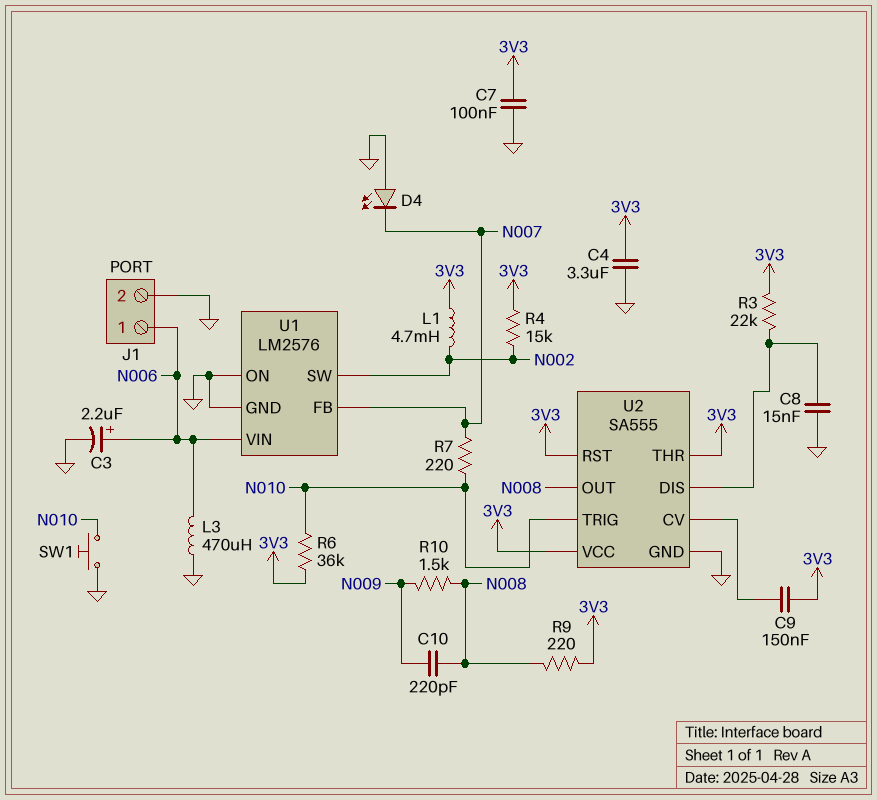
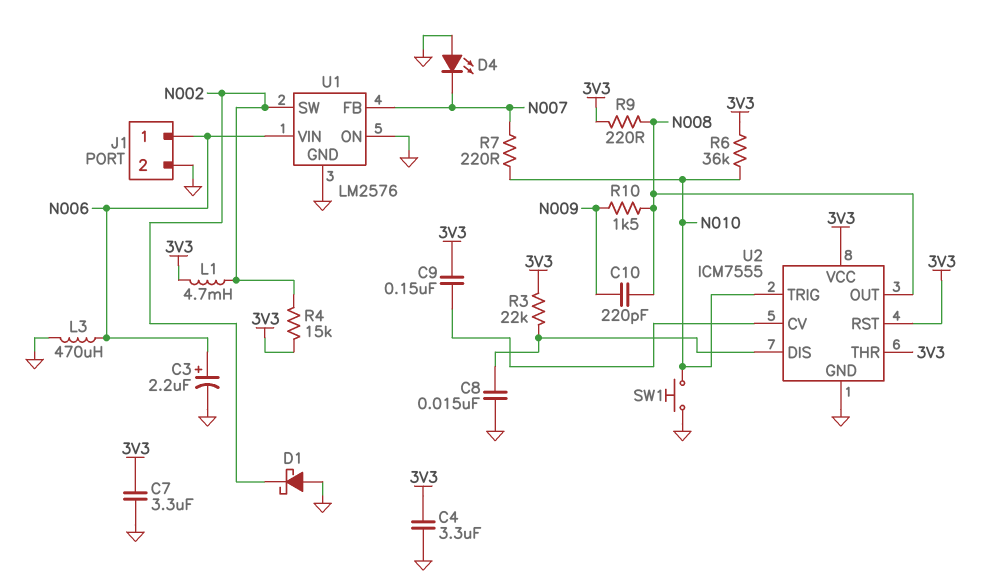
C7: 100nF (3V3, GND) -> 3.3uF (3V3, GND)
D1: none -> schottky (A GND, K N002)
U2: SA555 -> ICM7555

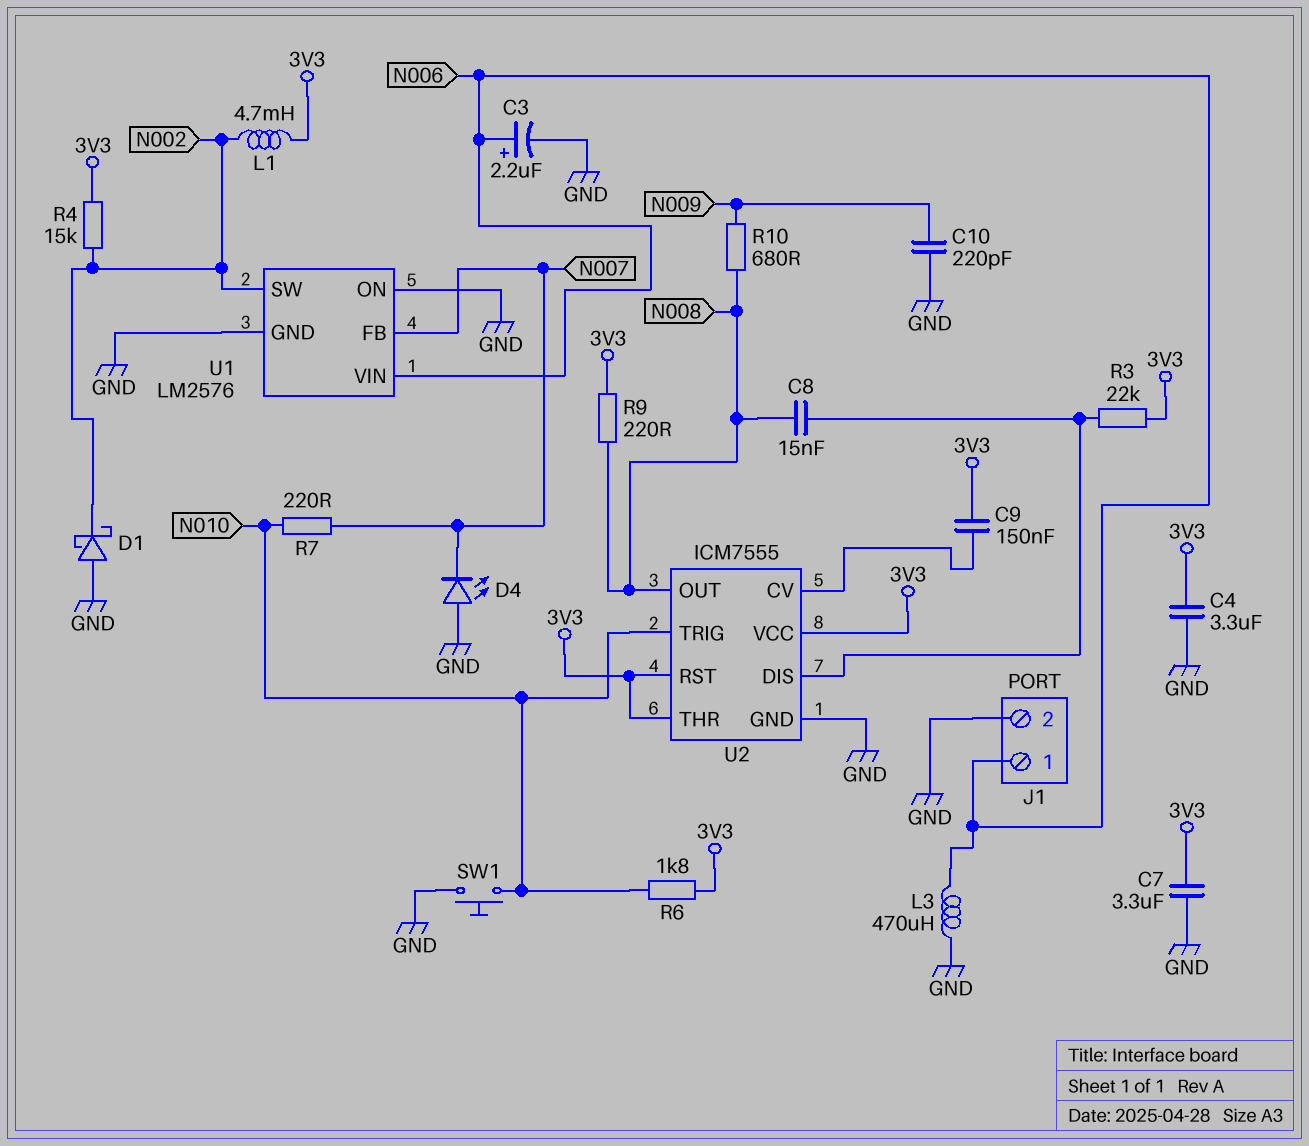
C8: 15nF (GND, U2/DIS) -> 15nF (N008, U2/DIS)
C10: 220pF (N008, N009) -> 220pF (GND, N009)
R6: 36k (3V3, N010) -> 1.8k (3V3, N010)
R10: 1.5k (N008, N009) -> 680 (N008, N009)

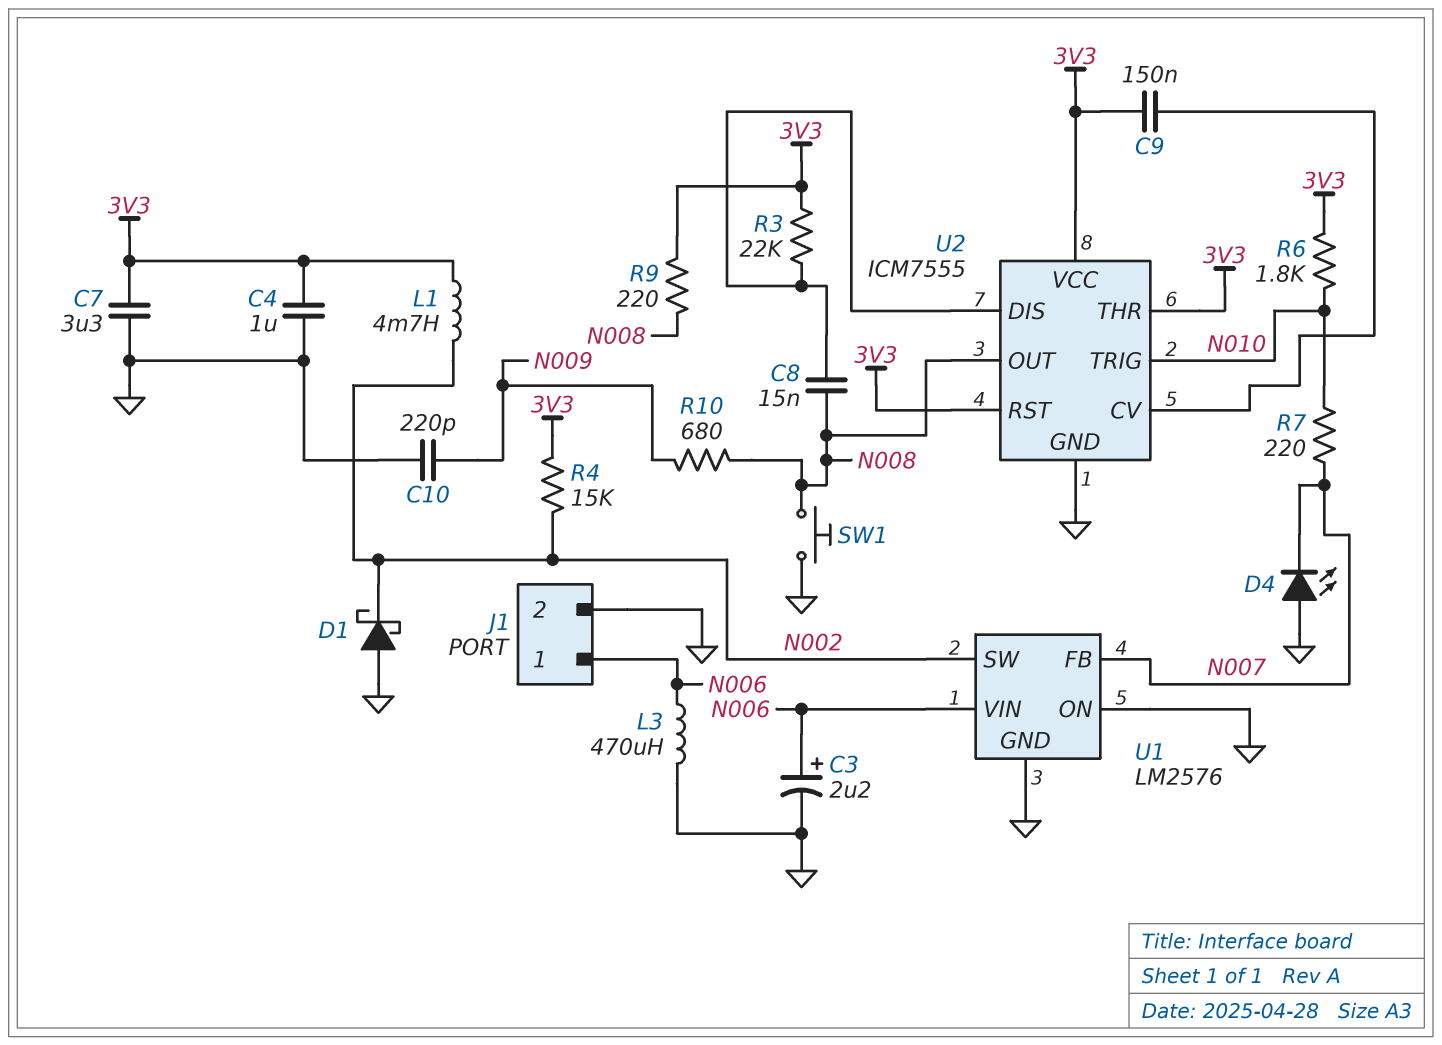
C4: 3.3uF (3V3, GND) -> 1uF (3V3, GND)
SW1: button (GND, N010) -> button (GND, N008)

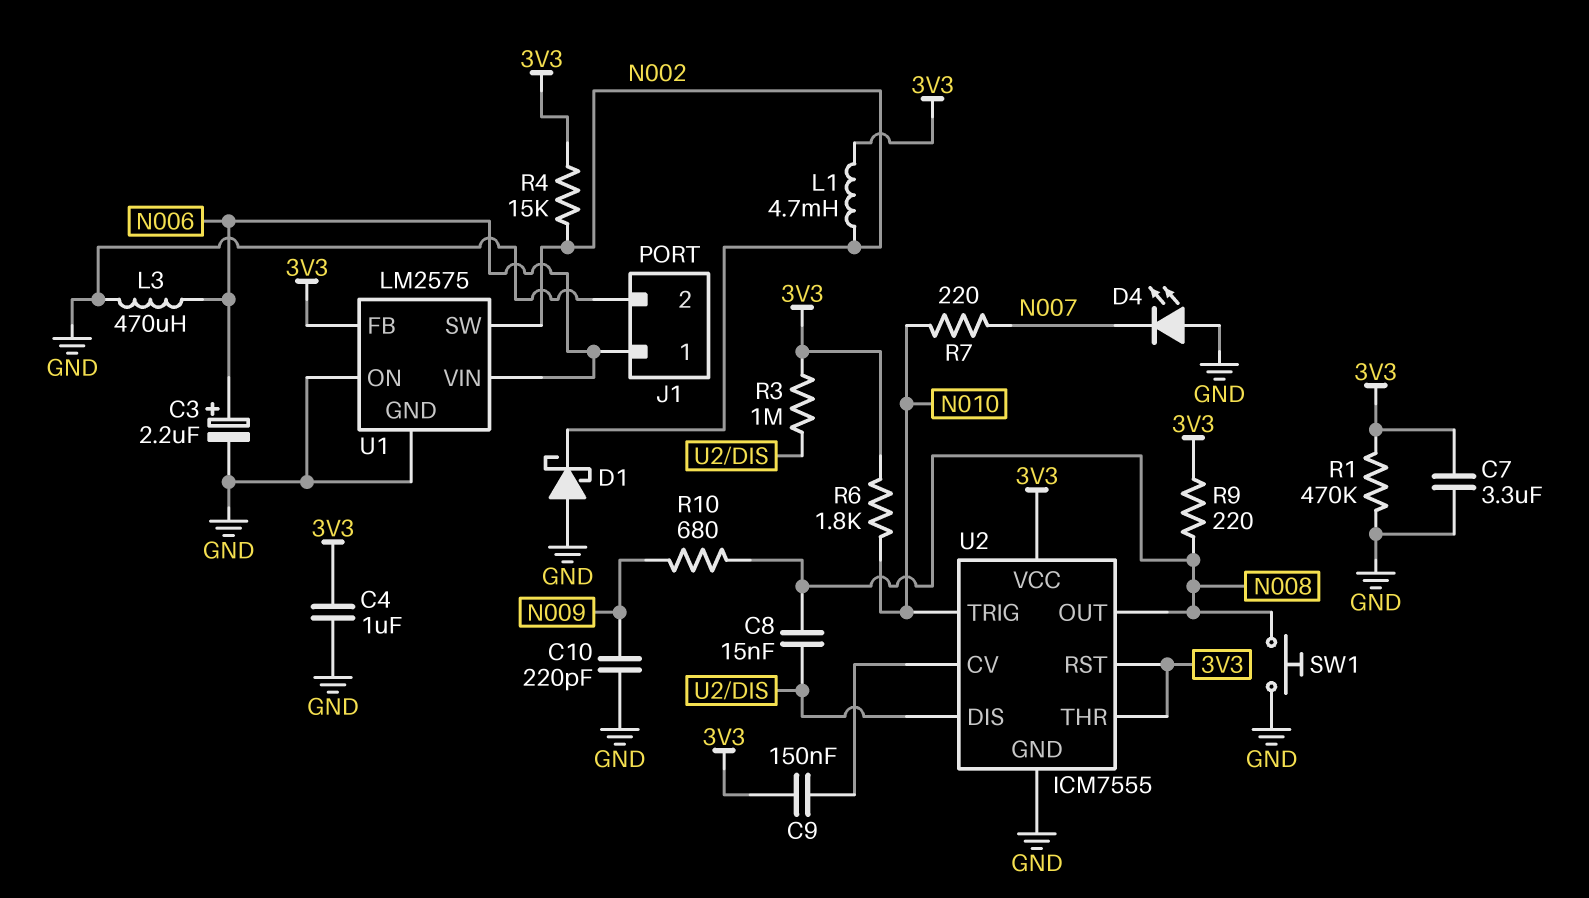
R1: none -> 470k (3V3, GND)
R3: 22k (3V3, U2/DIS) -> 1M (3V3, U2/DIS)
U1: LM2576 -> LM2575
U1 pin FB: N007 -> 3V3

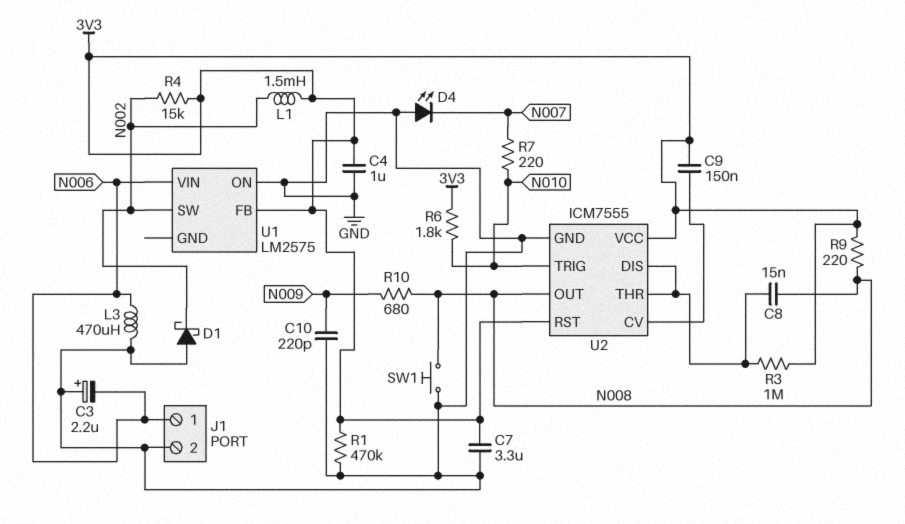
C3: 2.2uF (plus N006, minus GND) -> 2.2uF (plus GND, minus N006)
L1: 4.7mH (3V3, N002) -> 1.5mH (3V3, N002)
U1 pin GND: GND -> none
U2 pin THR: 3V3 -> U2/DIS

